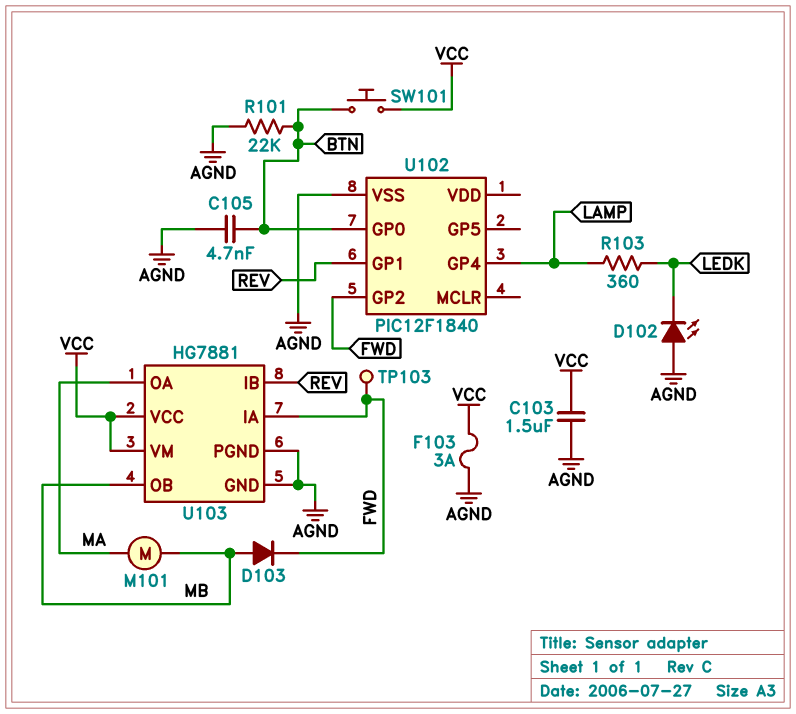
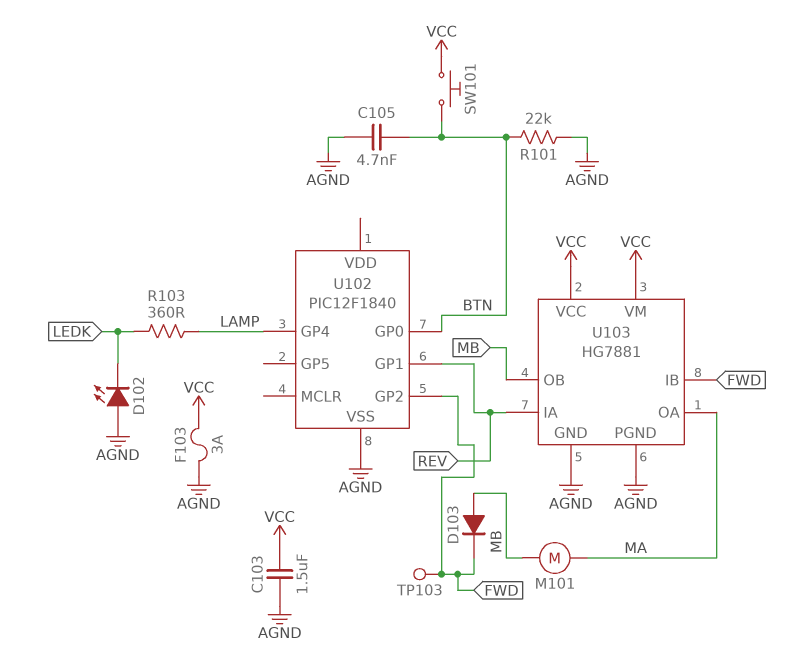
U103 pin IA: FWD -> REV
U103 pin IB: REV -> FWD

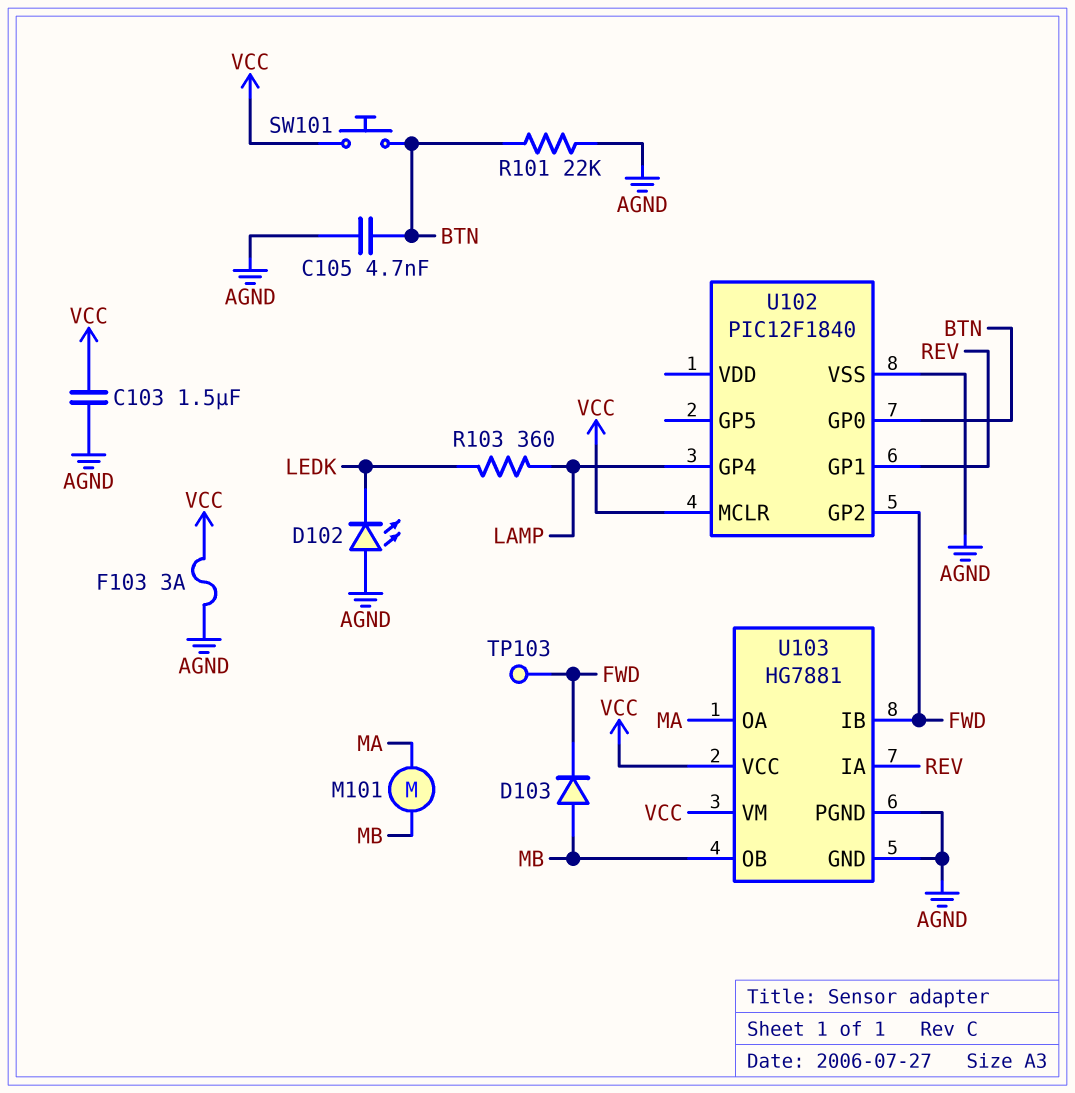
U102 pin MCLR: none -> VCC

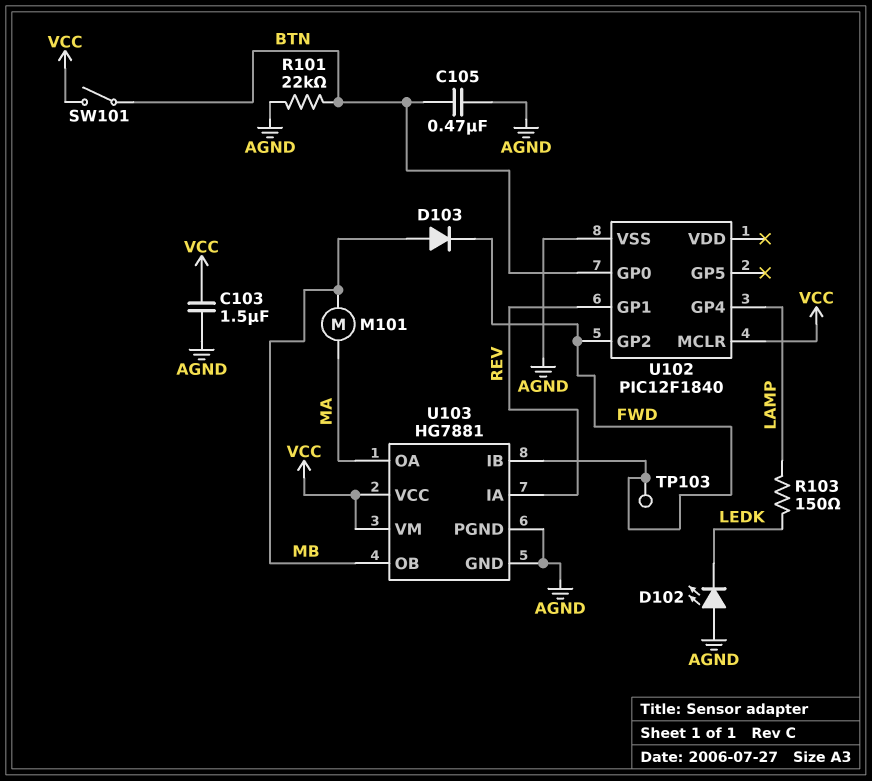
C105: 4.7nF (AGND, BTN) -> 470nF (AGND, BTN)
F103: 3A (AGND, VCC) -> none
R103: 360 (LAMP, LEDK) -> 150 (LAMP, LEDK)
SW101: button (BTN, VCC) -> switch (BTN, VCC)

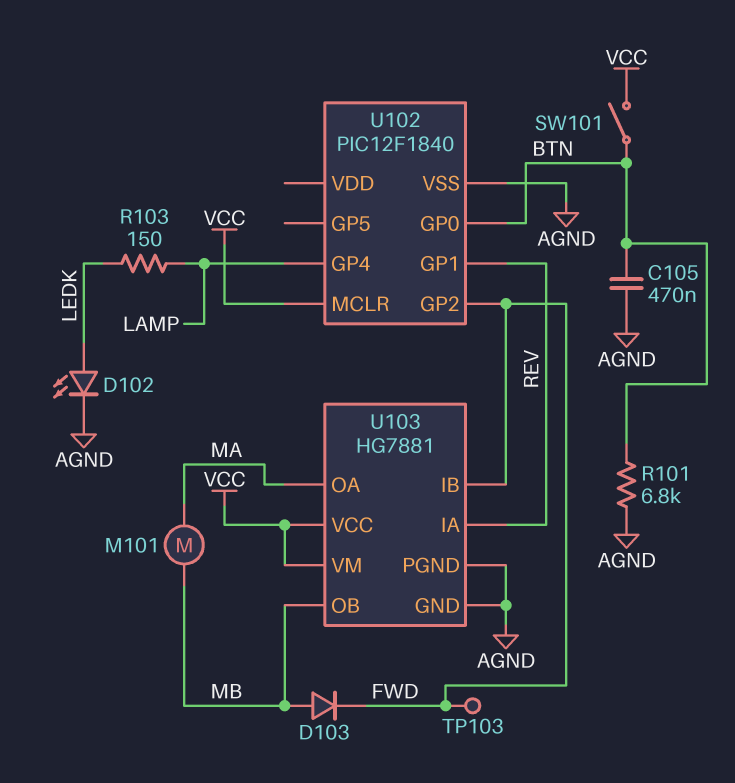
C103: 1.5uF (AGND, VCC) -> none
D102: LED (A AGND, K LEDK) -> LED (A LEDK, K AGND)
R101: 22k (AGND, BTN) -> 6.8k (AGND, BTN)

